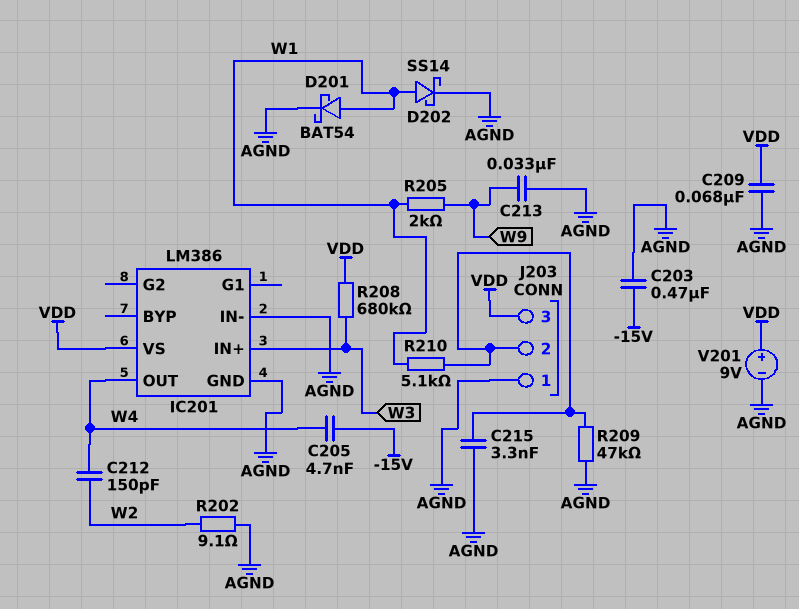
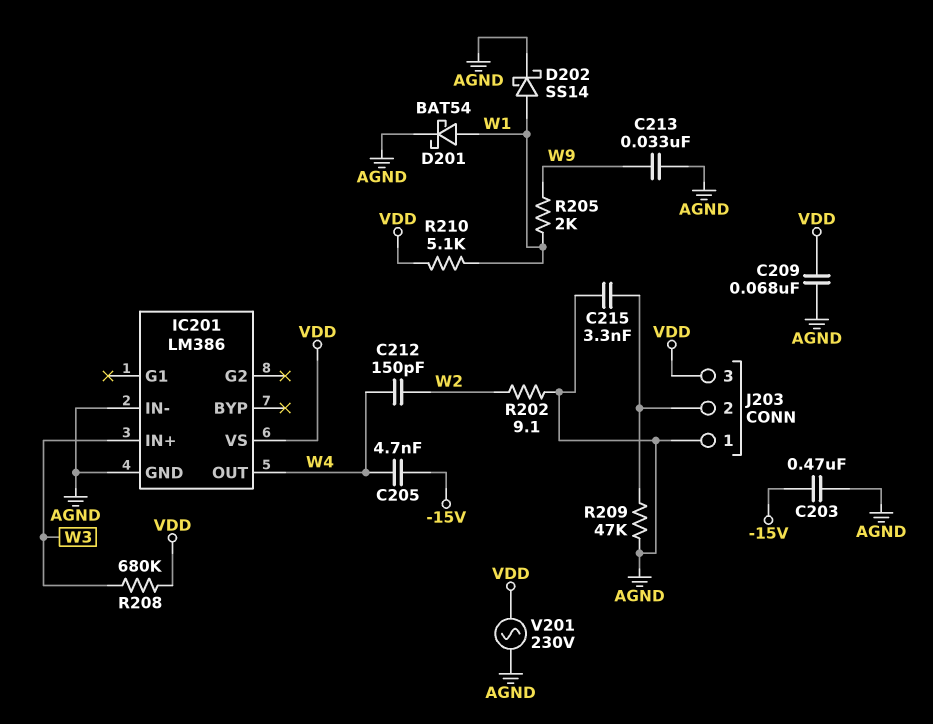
R210: 5.1k (J203/2, W1) -> 5.1k (VDD, W1)
V201: 9V (plus VDD, minus AGND) -> AC 230V (AGND, VDD)

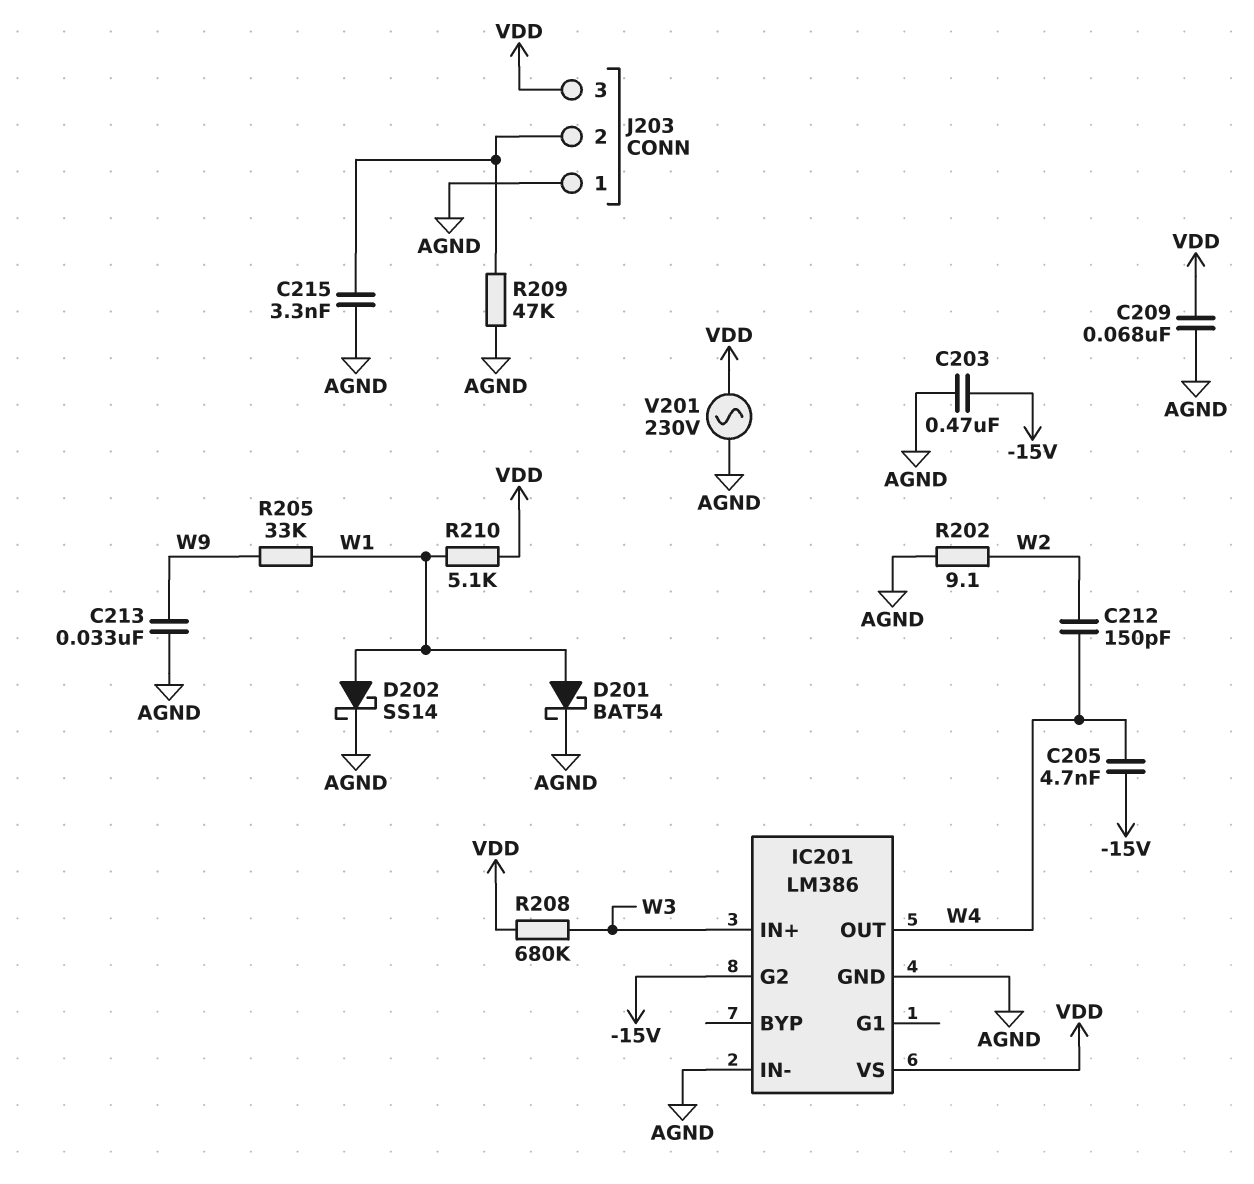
IC201 pin G2: none -> -15V
R205: 2k (W1, W9) -> 33k (W1, W9)

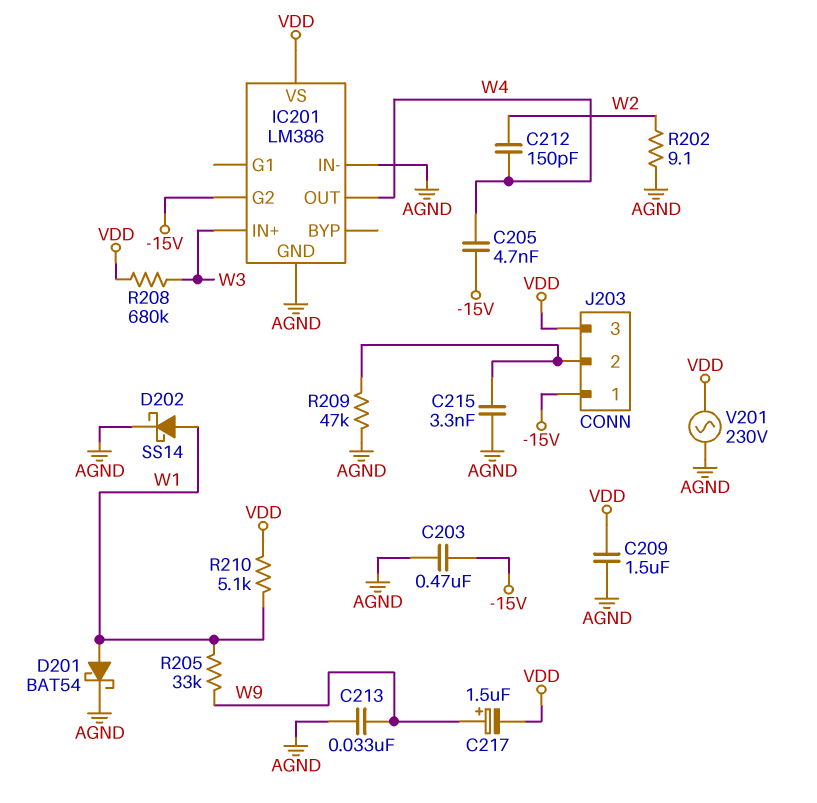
C209: 68nF (AGND, VDD) -> 1.5uF (AGND, VDD)
C217: none -> 1.5uF (plus W9, minus VDD)
J203 pin 1: AGND -> -15V

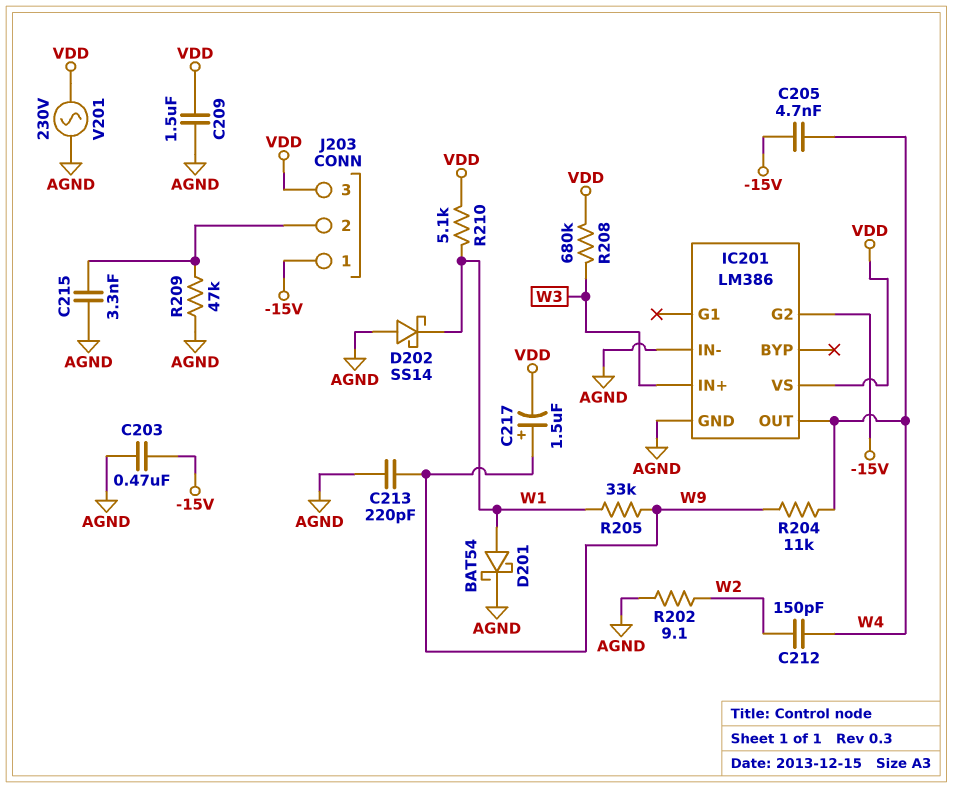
C213: 33nF (AGND, W9) -> 220pF (AGND, W9)
D202: schottky SS14 (A W1, K AGND) -> schottky SS14 (A AGND, K W1)
R204: none -> 11k (W4, W9)

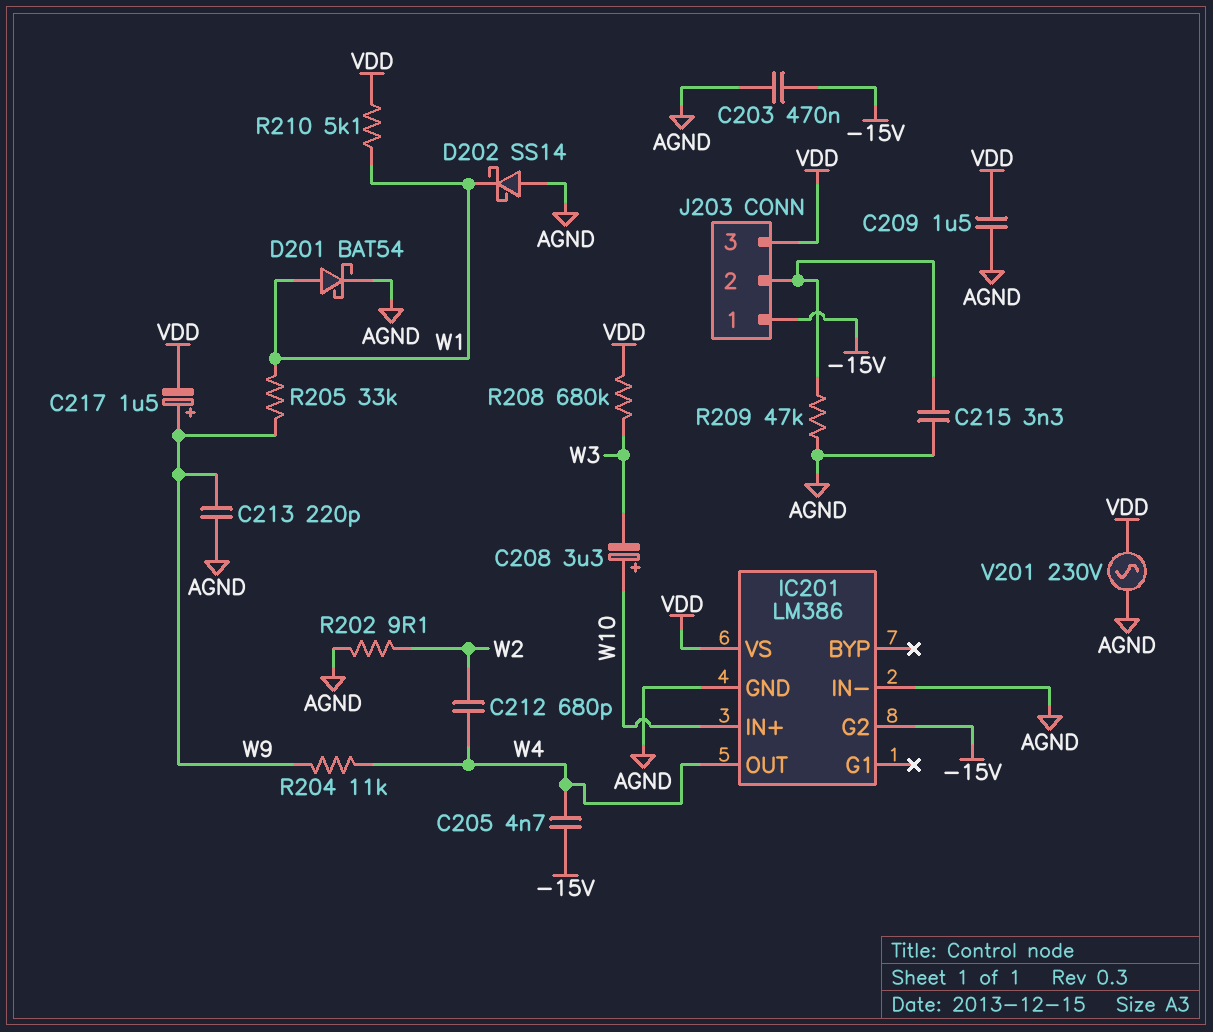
C208: none -> 3.3uF (plus W10, minus W3)
C212: 150pF (W2, W4) -> 680pF (W2, W4)
IC201 pin IN+: W3 -> W10

